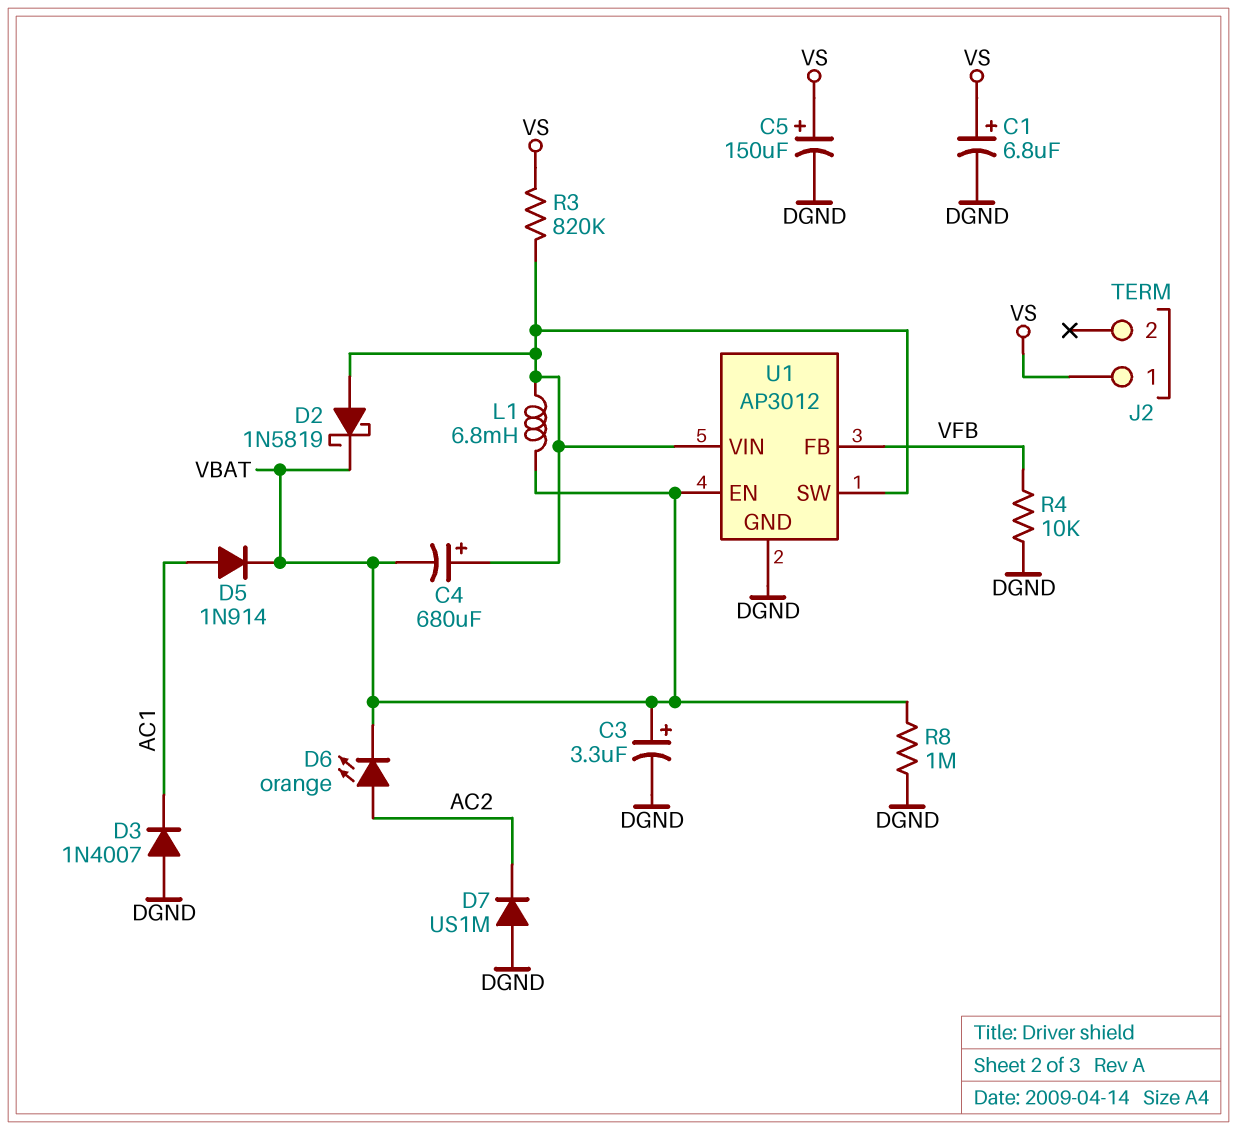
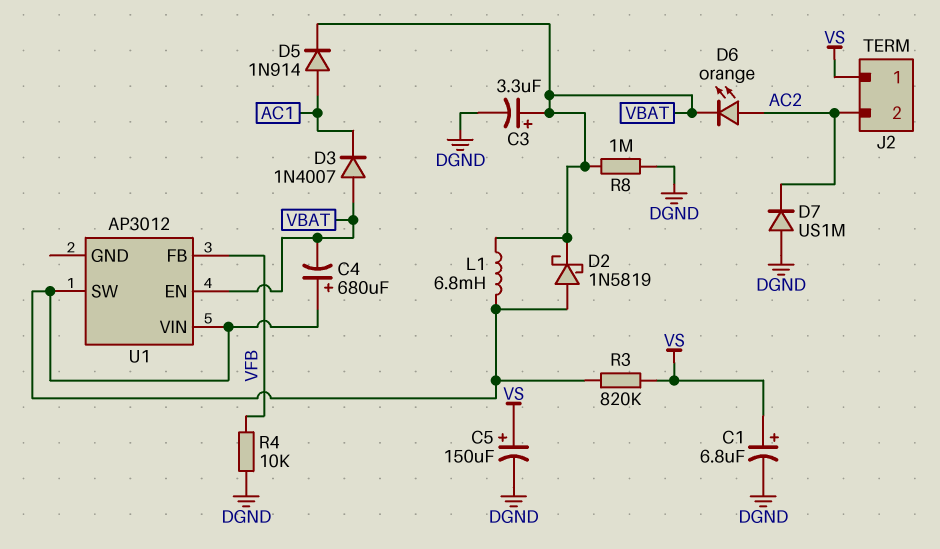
D3: diode 1N4007 (A DGND, K AC1) -> diode 1N4007 (A VBAT, K AC1)
J2 pin 2: none -> AC2
U1 pin GND: DGND -> none

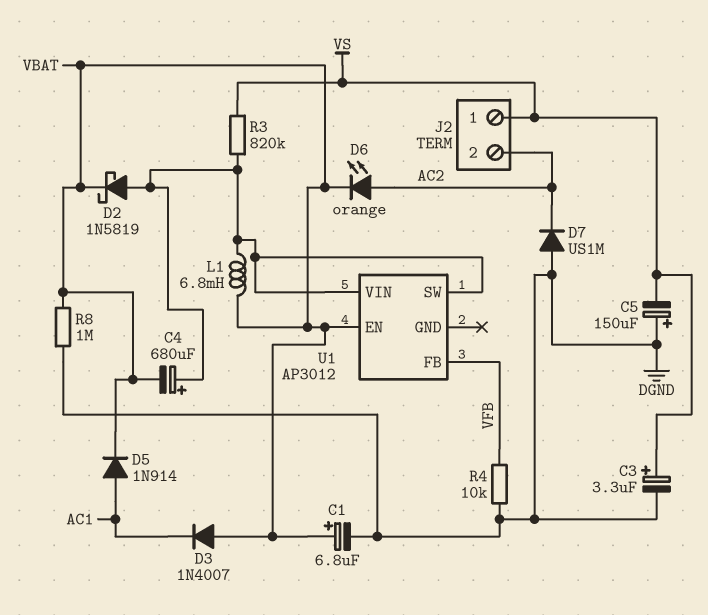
C1: 6.8uF (plus VS, minus DGND) -> 6.8uF (plus VBAT, minus DGND)
C3: 3.3uF (plus VBAT, minus DGND) -> 3.3uF (plus VS, minus DGND)
C5: 150uF (plus VS, minus DGND) -> 150uF (plus DGND, minus VS)

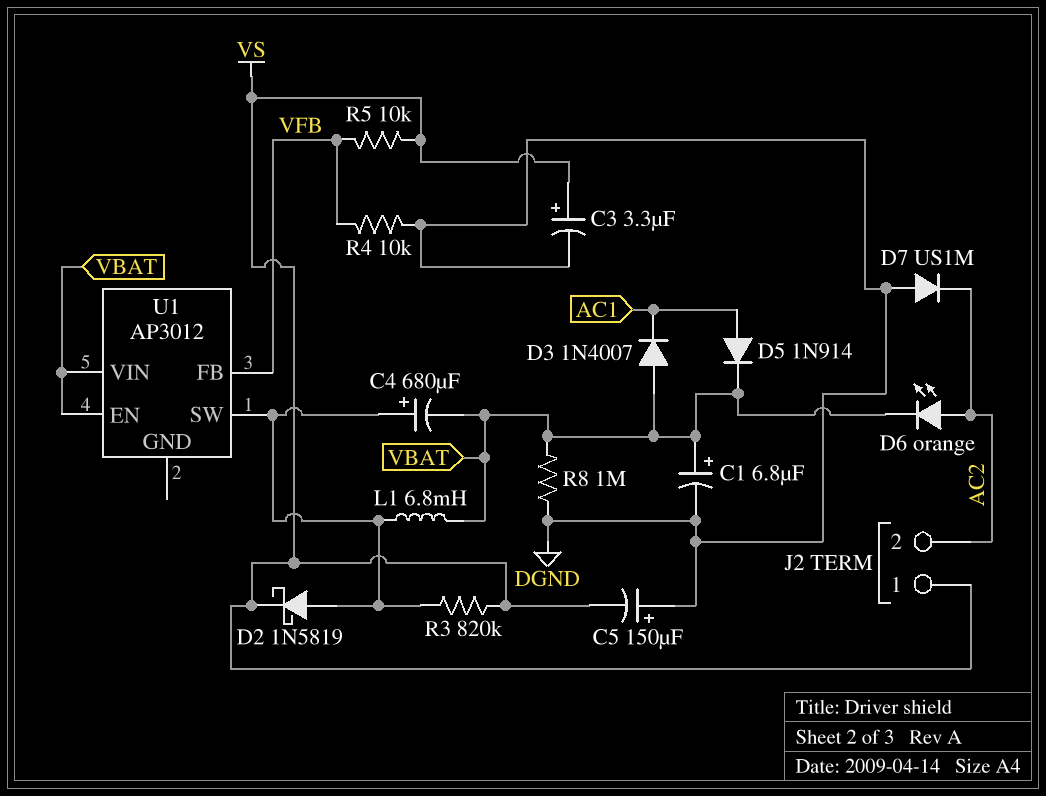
D2: schottky 1N5819 (A U1/SW, K VBAT) -> schottky 1N5819 (A U1/SW, K VS)
R5: none -> 10k (VFB, VS)
U1 pin VIN: U1/SW -> VBAT

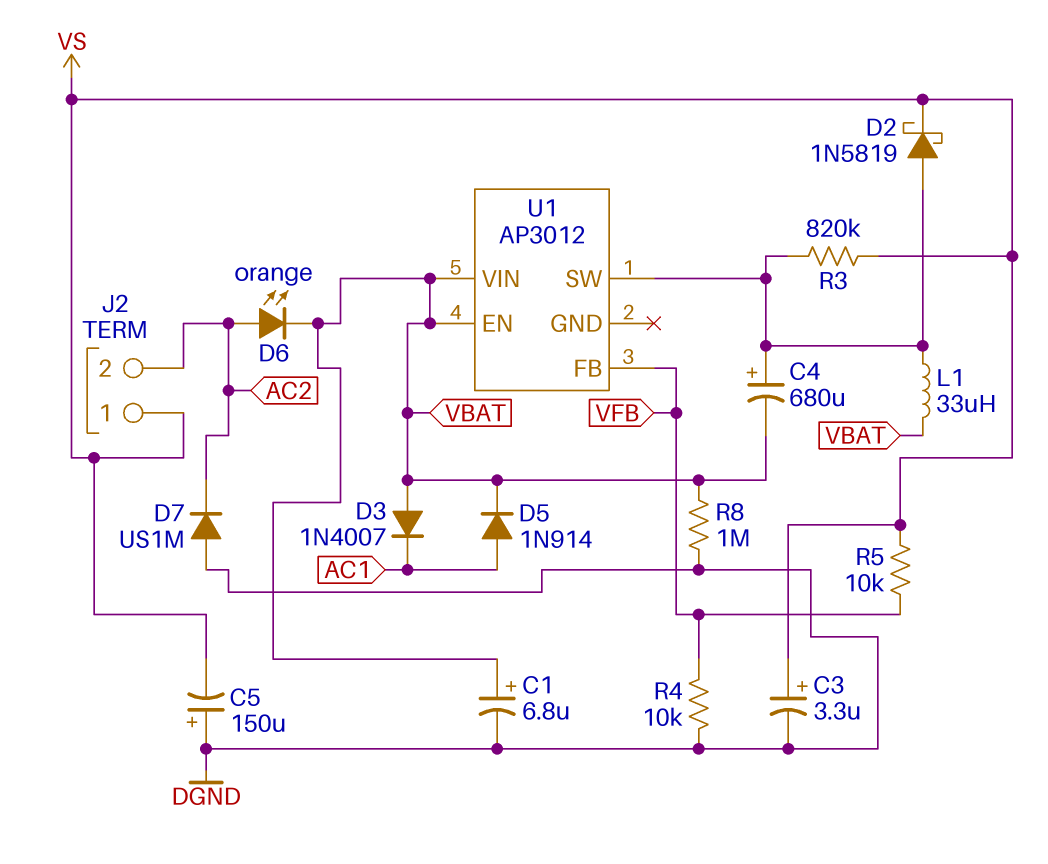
L1: 6.8mH (U1/SW, VBAT) -> 33uH (U1/SW, VBAT)

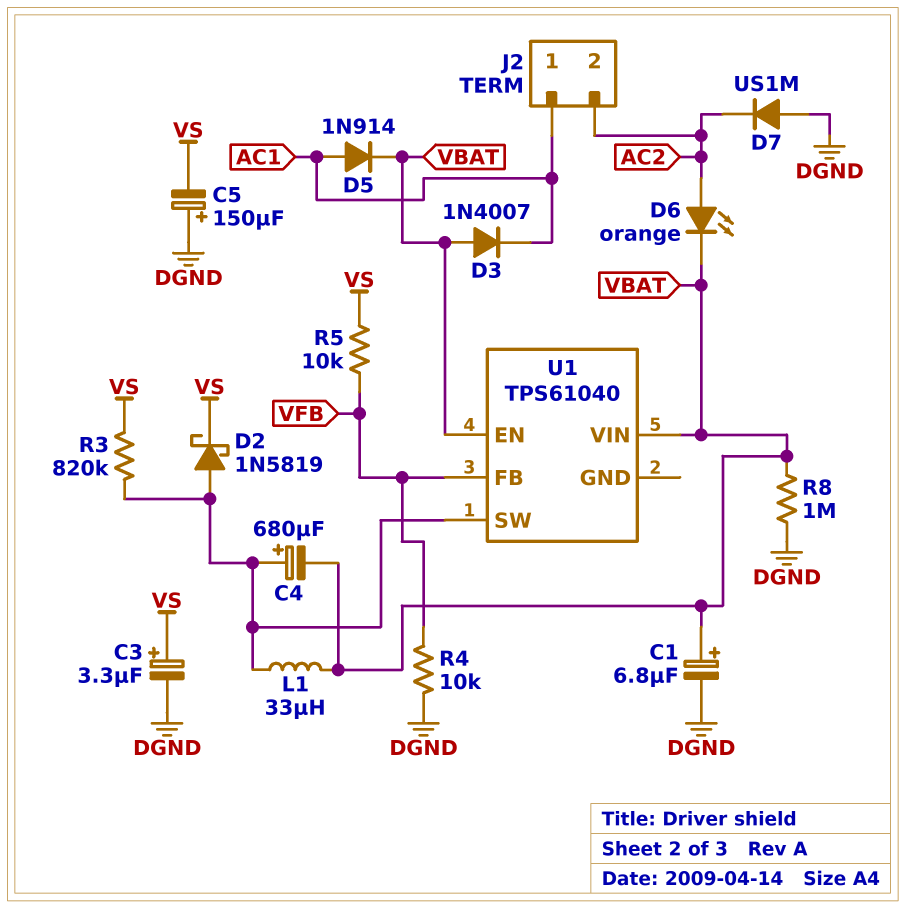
J2 pin 1: VS -> AC1
U1: AP3012 -> TPS61040

